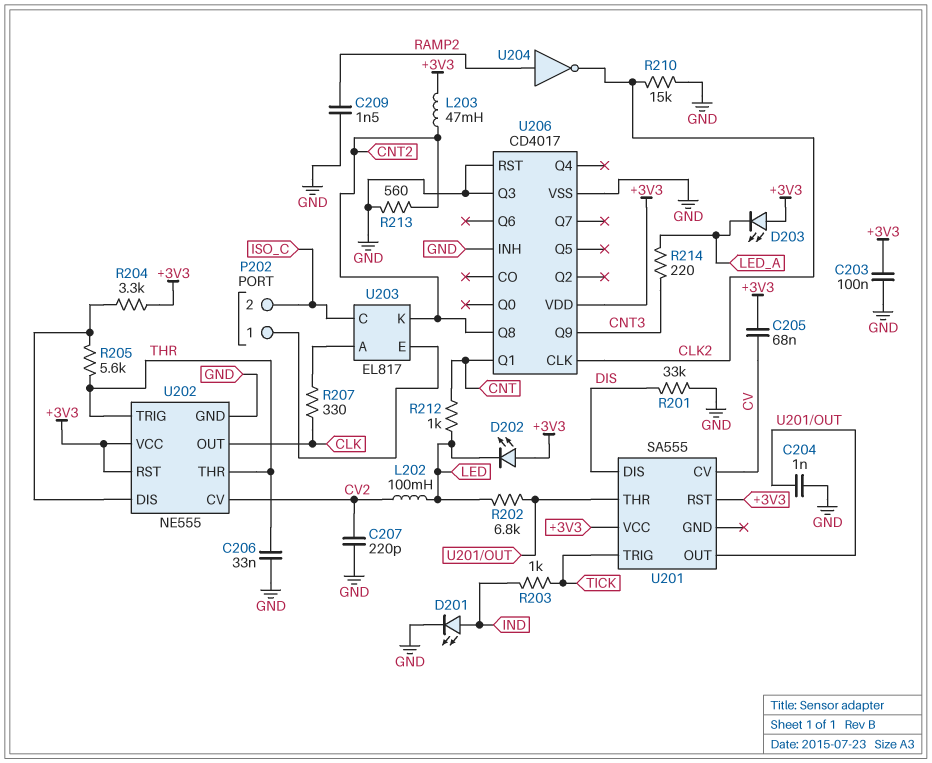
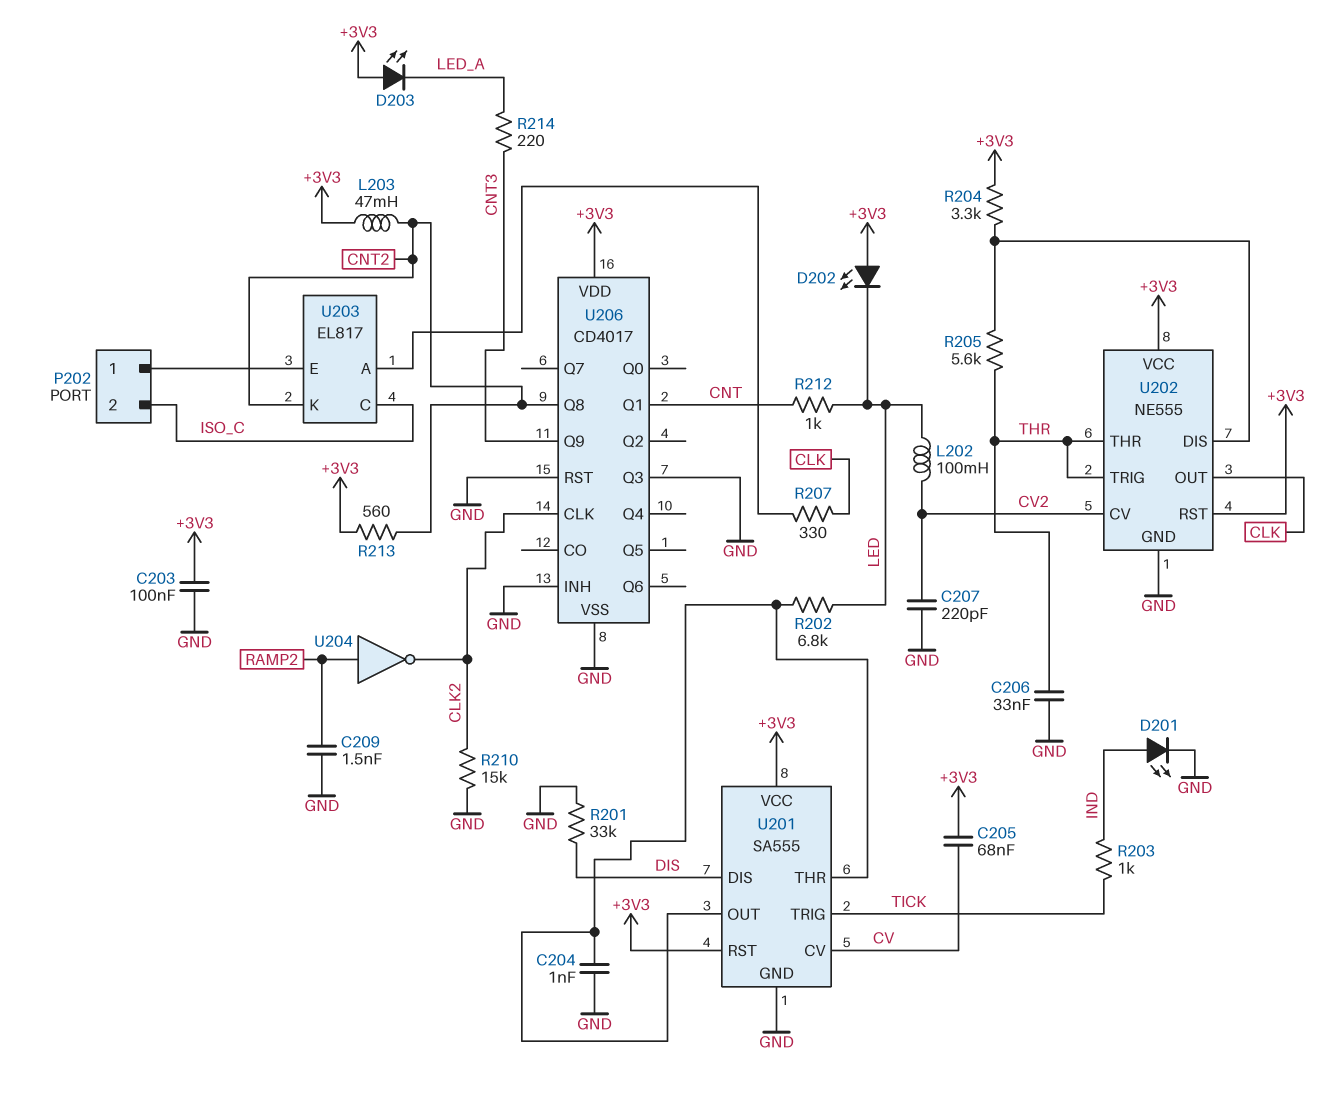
R213: 560 (CNT2, GND) -> 560 (+3V3, CNT2)
U201 pin GND: none -> GND

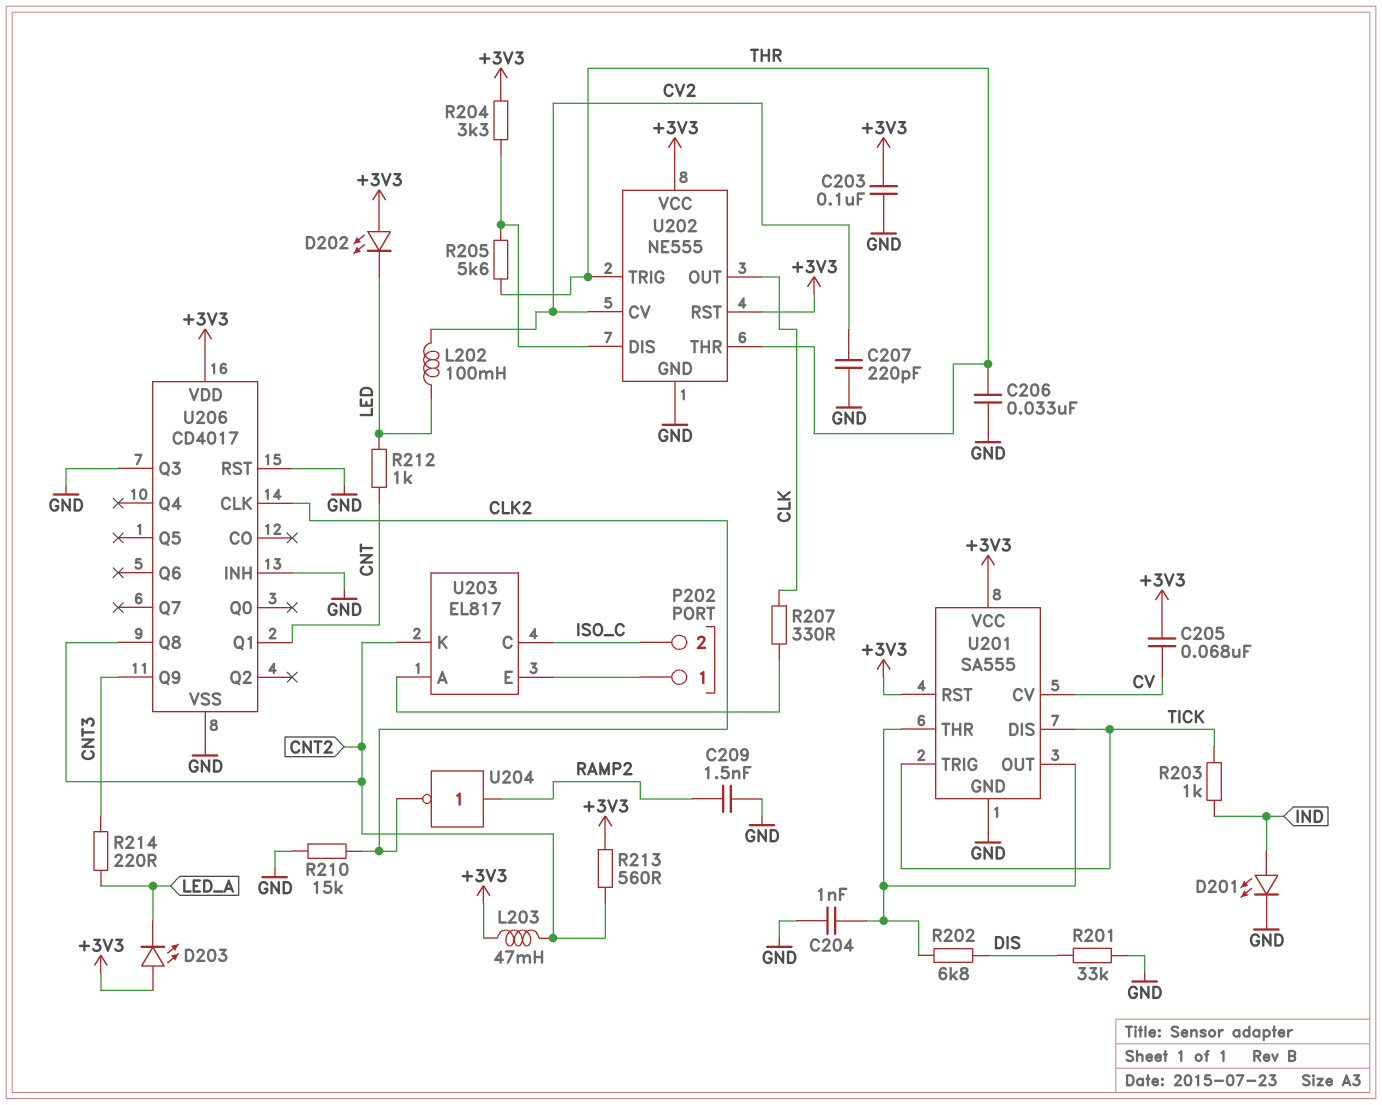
R202: 6.8k (LED, U201/OUT) -> 6.8k (DIS, U201/OUT)
U201 pin DIS: DIS -> TICK

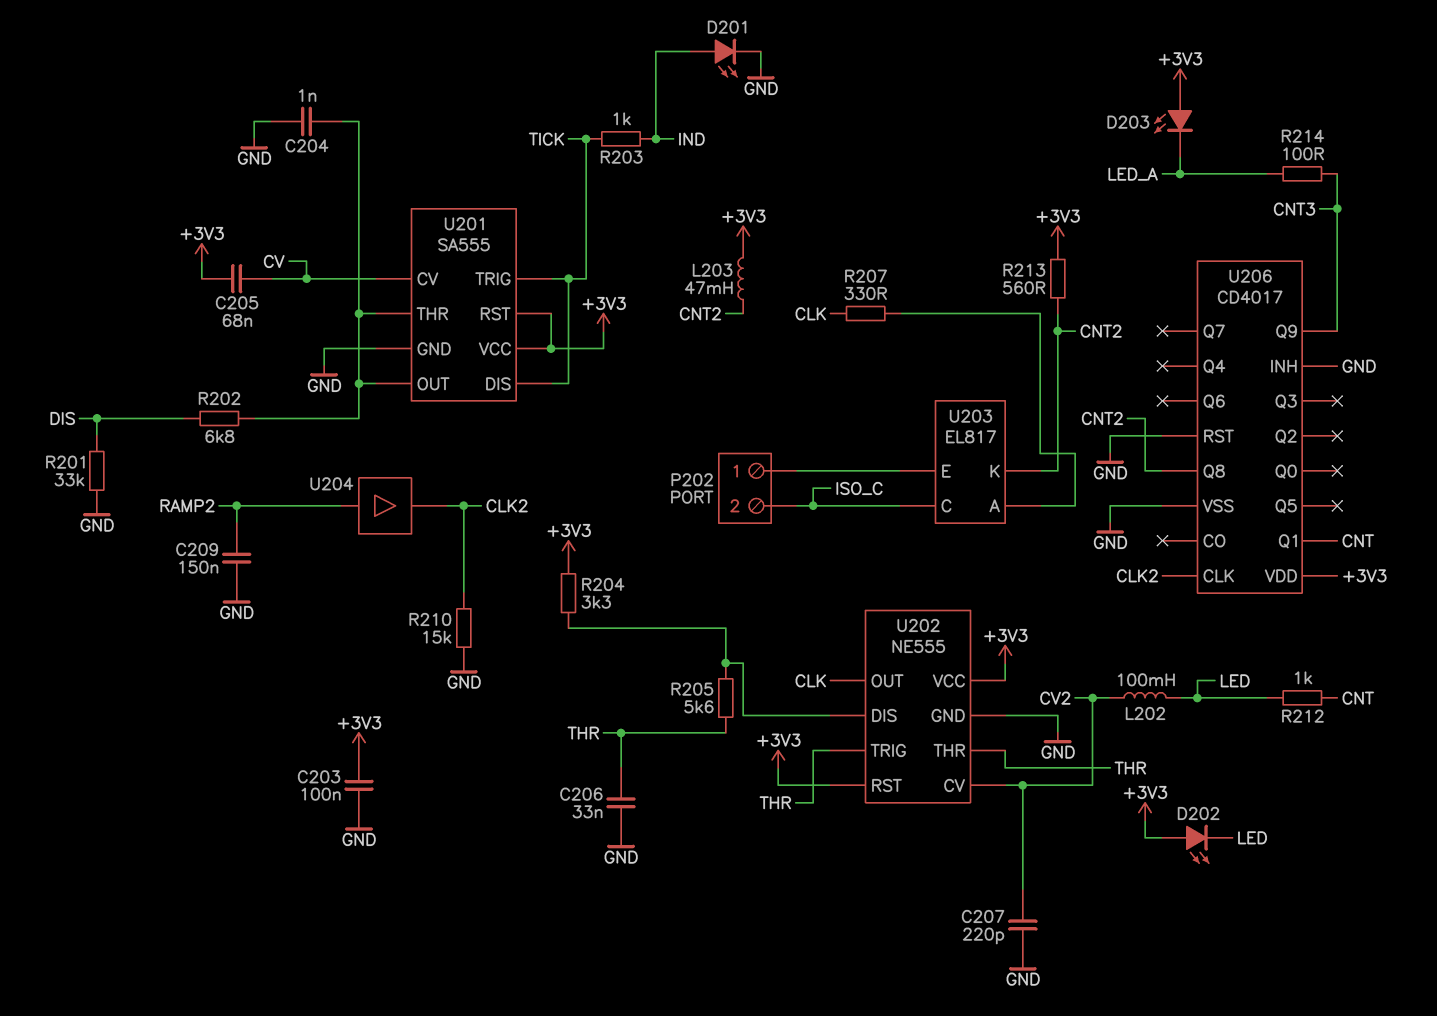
C209: 1.5nF (GND, RAMP2) -> 150nF (GND, RAMP2)
R214: 220 (CNT3, LED_A) -> 100 (CNT3, LED_A)
U204: NOT (in RAMP2, out CLK2) -> buffer (in RAMP2, out CLK2)
U206 pin Q3: GND -> none

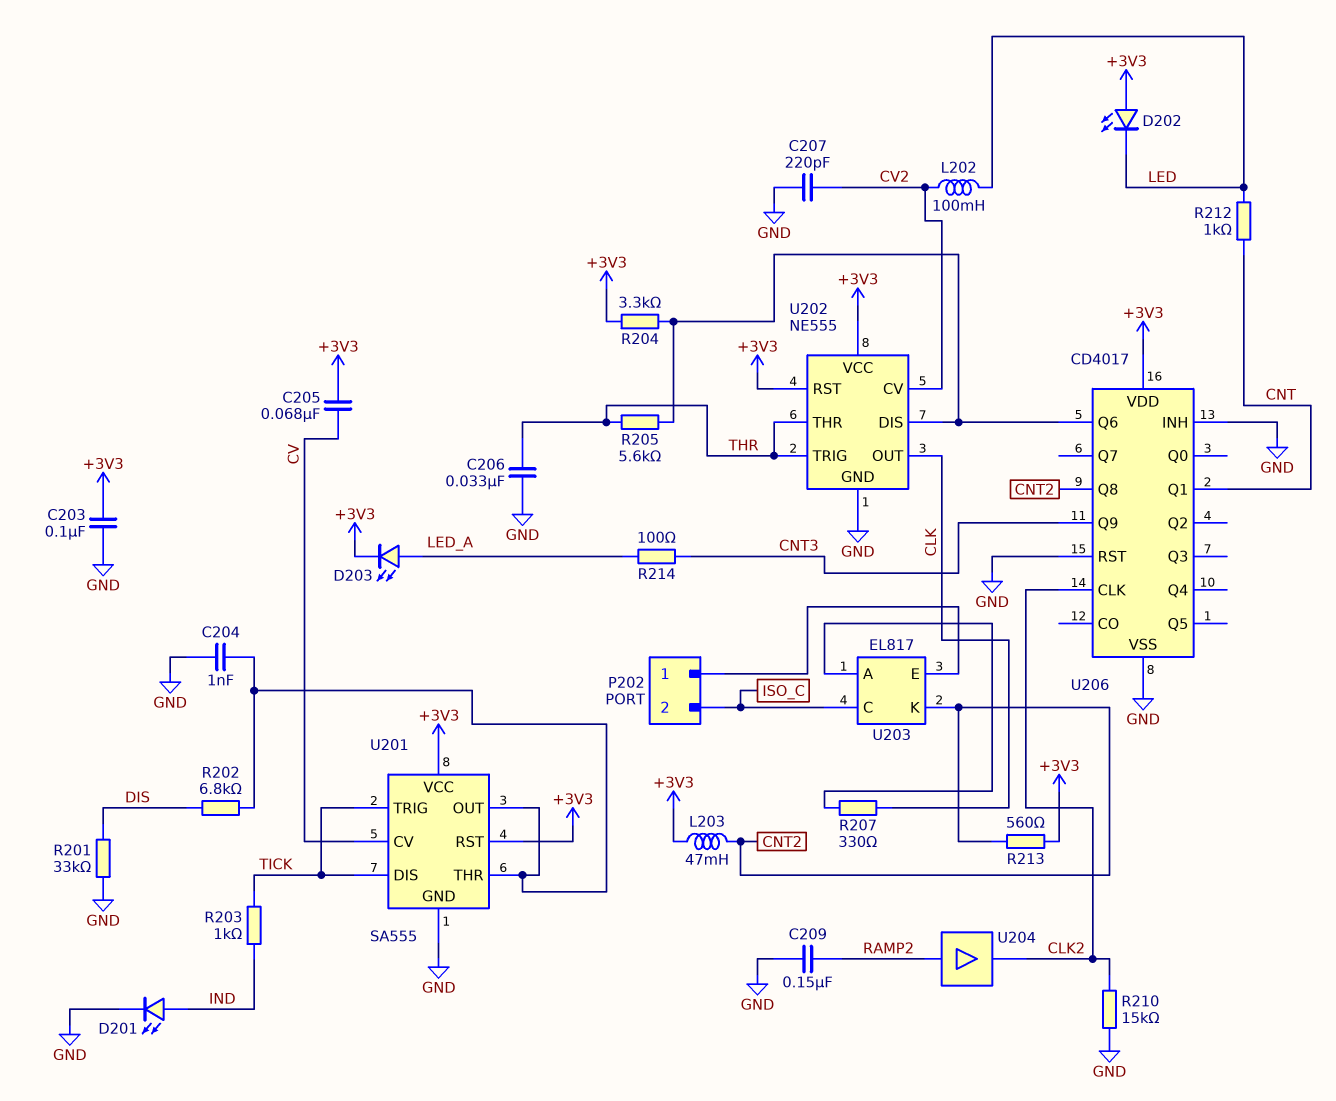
D203: LED (A +3V3, K LED_A) -> LED (A LED_A, K +3V3)
U206 pin Q6: none -> U202/DIS

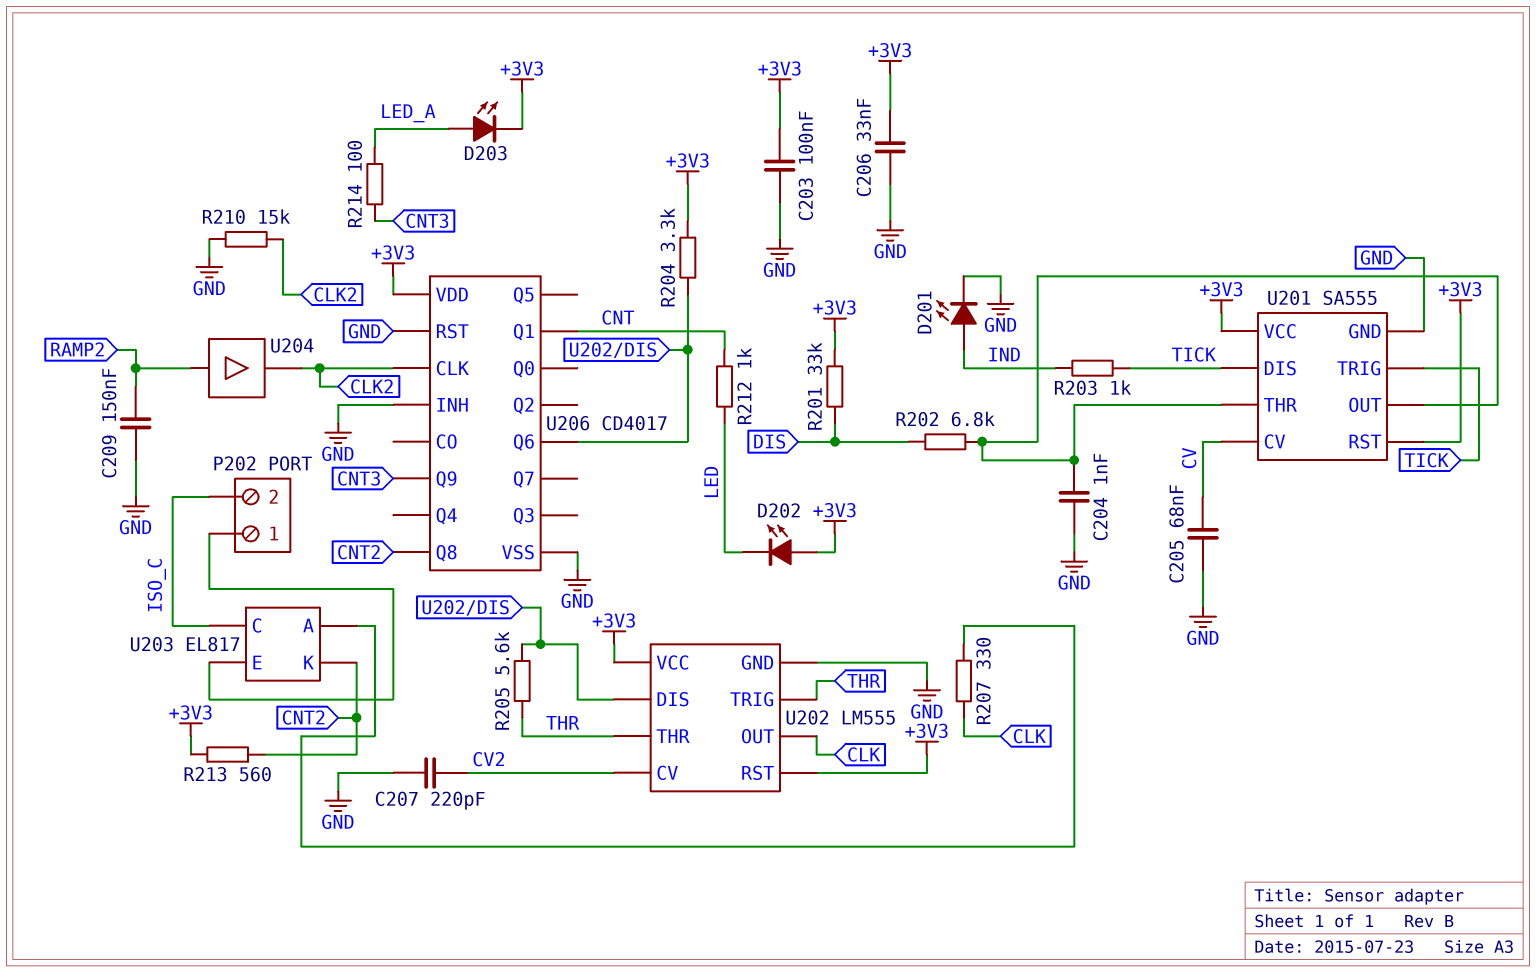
C205: 68nF (+3V3, CV) -> 68nF (CV, GND)
C206: 33nF (GND, THR) -> 33nF (+3V3, GND)
L202: 100mH (CV2, LED) -> none
L203: 47mH (+3V3, CNT2) -> none
R201: 33k (DIS, GND) -> 33k (+3V3, DIS)
U202: NE555 -> LM555

